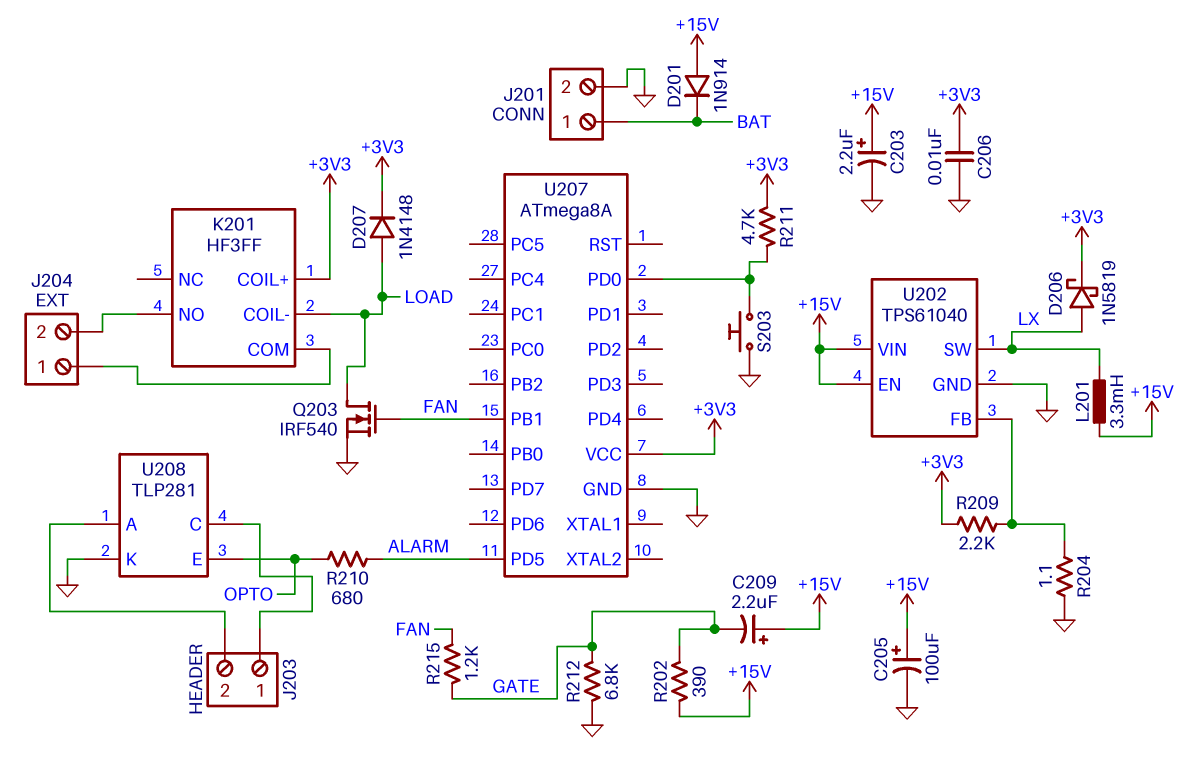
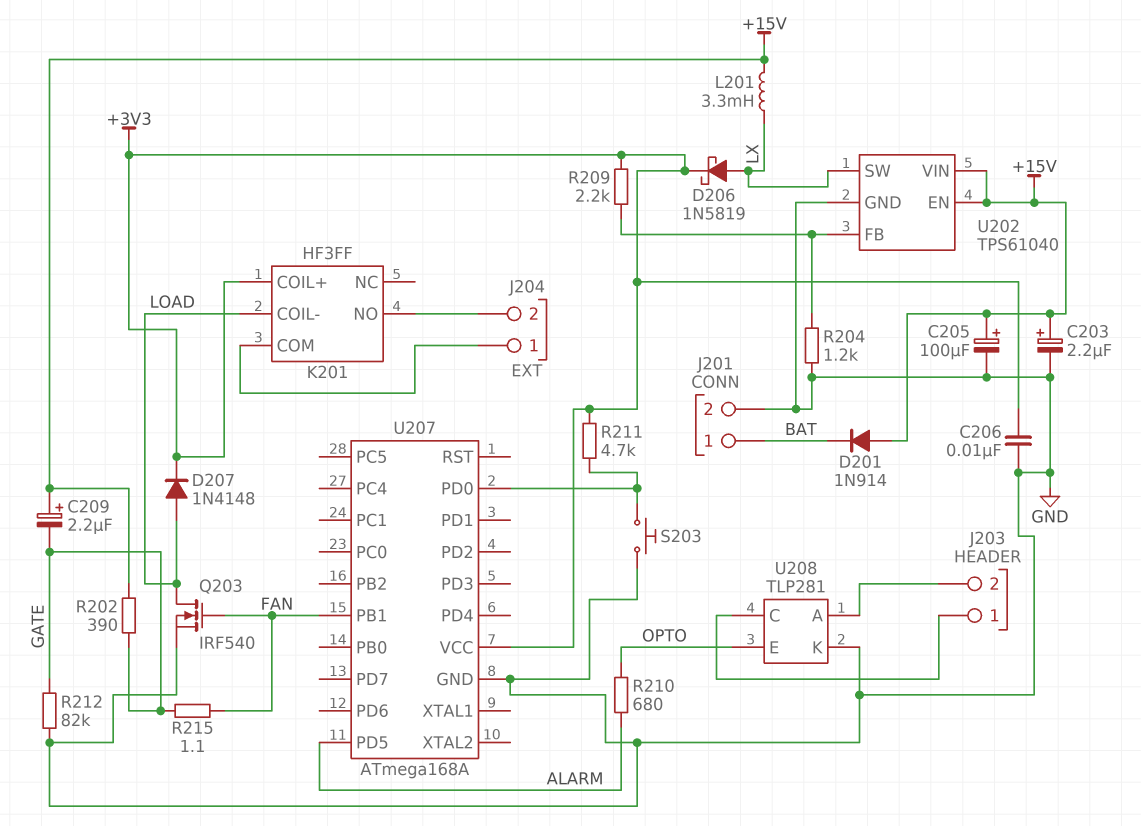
R204: 1.1 (GND, U202/FB) -> 1.2k (GND, U202/FB)
R212: 6.8k (GATE, GND) -> 82k (GATE, GND)
R215: 1.2k (FAN, GATE) -> 1.1 (FAN, GATE)
U207: ATmega8A -> ATmega168A

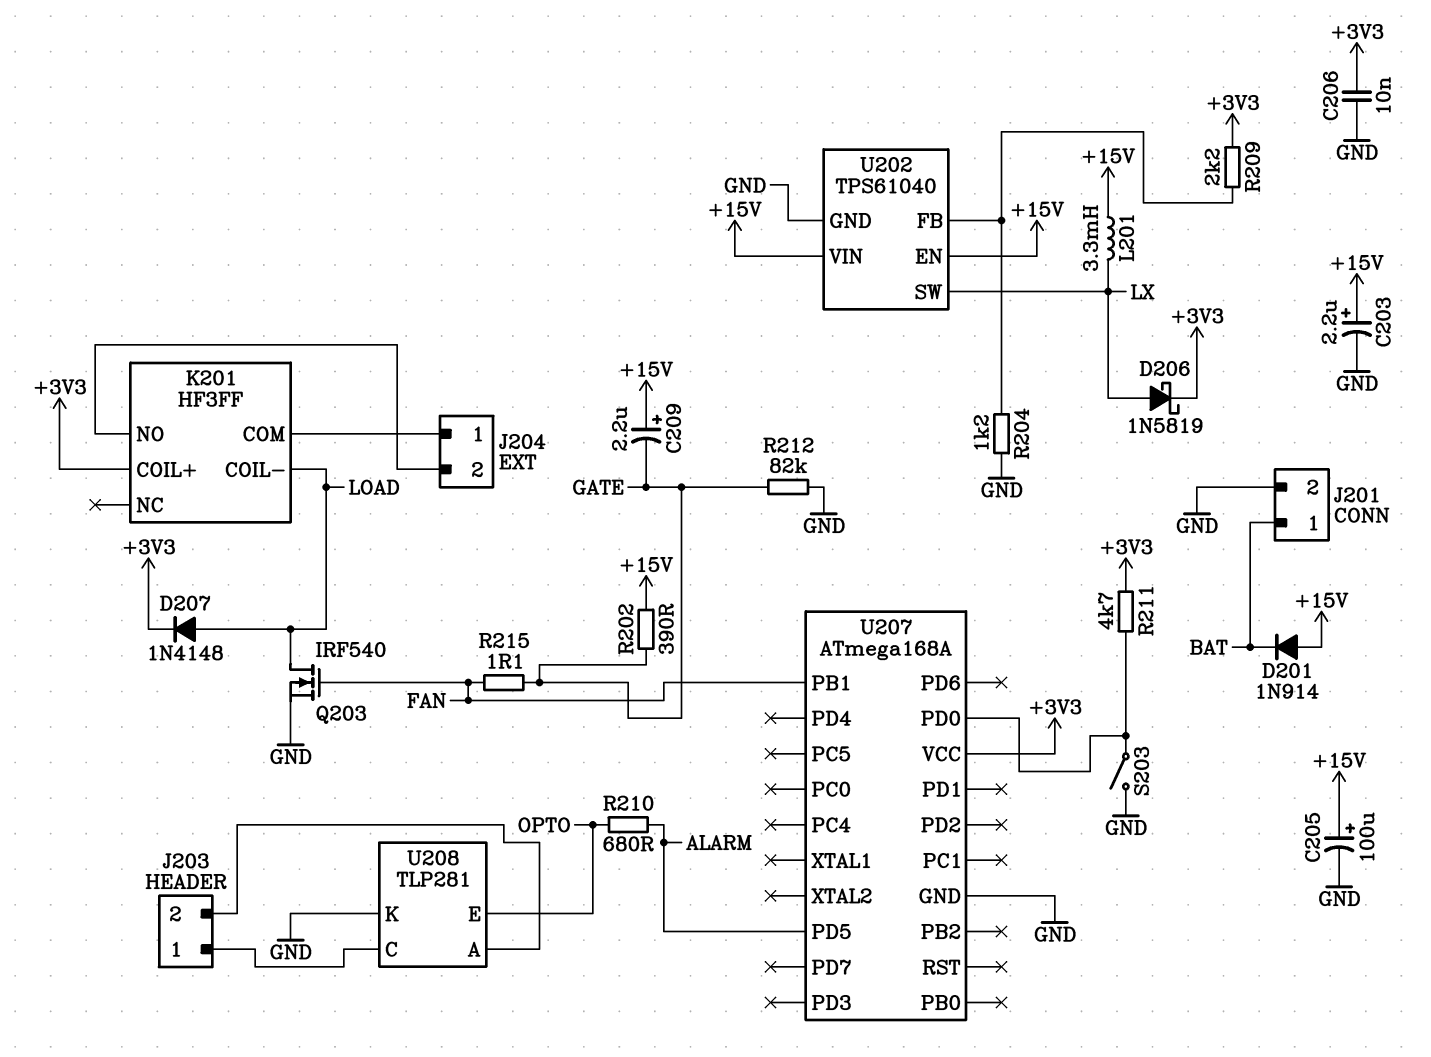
S203: button (GND, U207/PD0) -> switch (GND, U207/PD0)

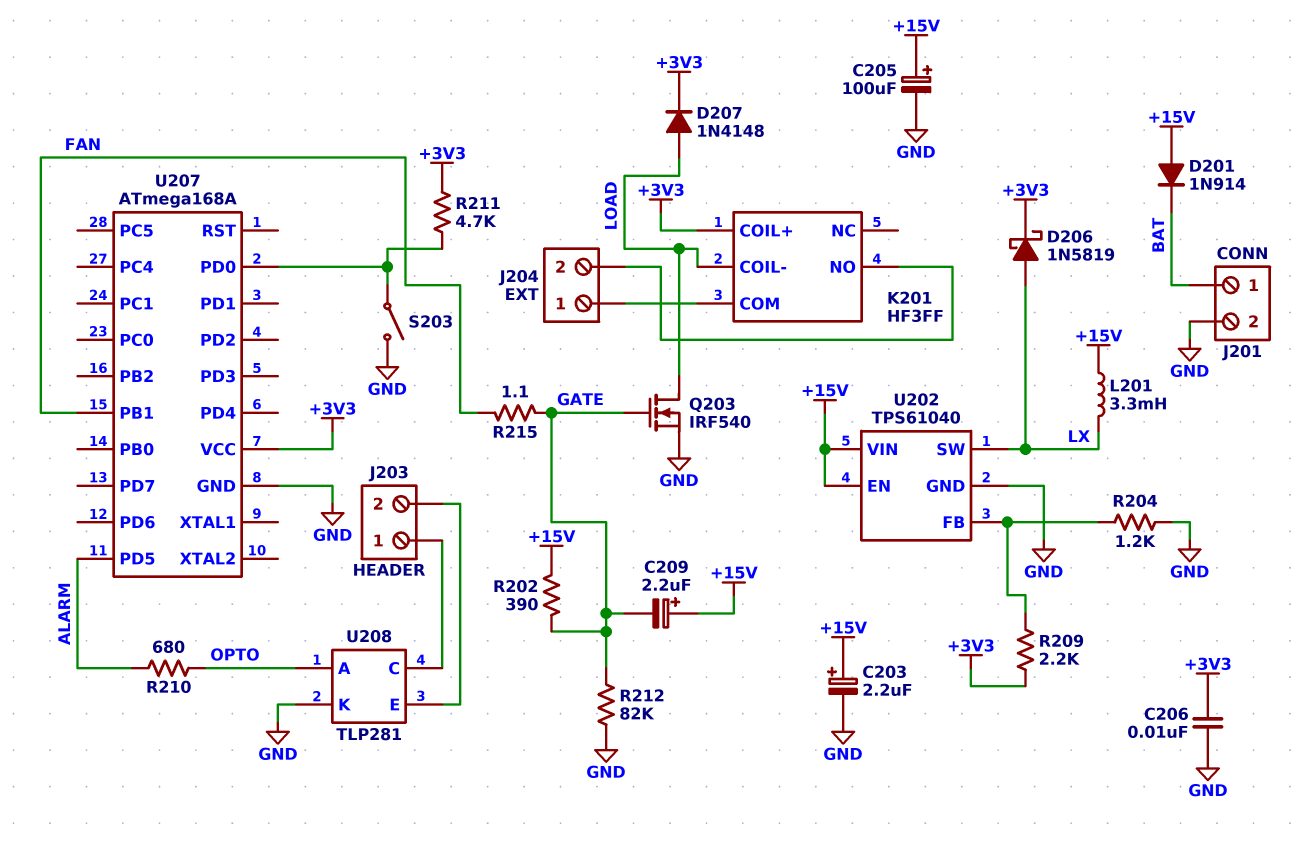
Q203: NMOS IRF540 (G FAN, D LOAD, S GND) -> NMOS IRF540 (G GATE, D LOAD, S GND)
U208 pin A: J203/2 -> OPTO
U208 pin E: OPTO -> J203/2

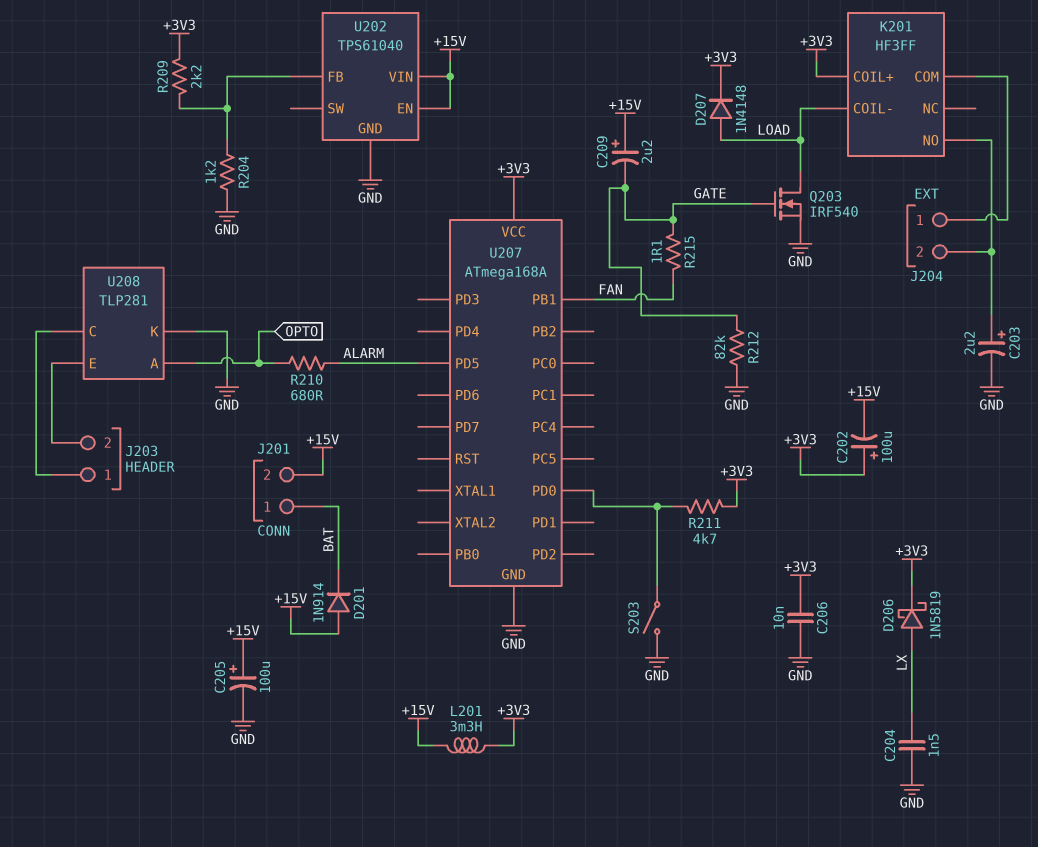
C202: none -> 100uF (plus +3V3, minus +15V)
C203: 2.2uF (plus +15V, minus GND) -> 2.2uF (plus J204/2, minus GND)
C204: none -> 1.5nF (GND, LX)
J201 pin 2: GND -> +15V
L201: 3.3mH (+15V, LX) -> 3.3mH (+3V3, +15V)
R202: 390 (+15V, GATE) -> none
U202 pin SW: LX -> none

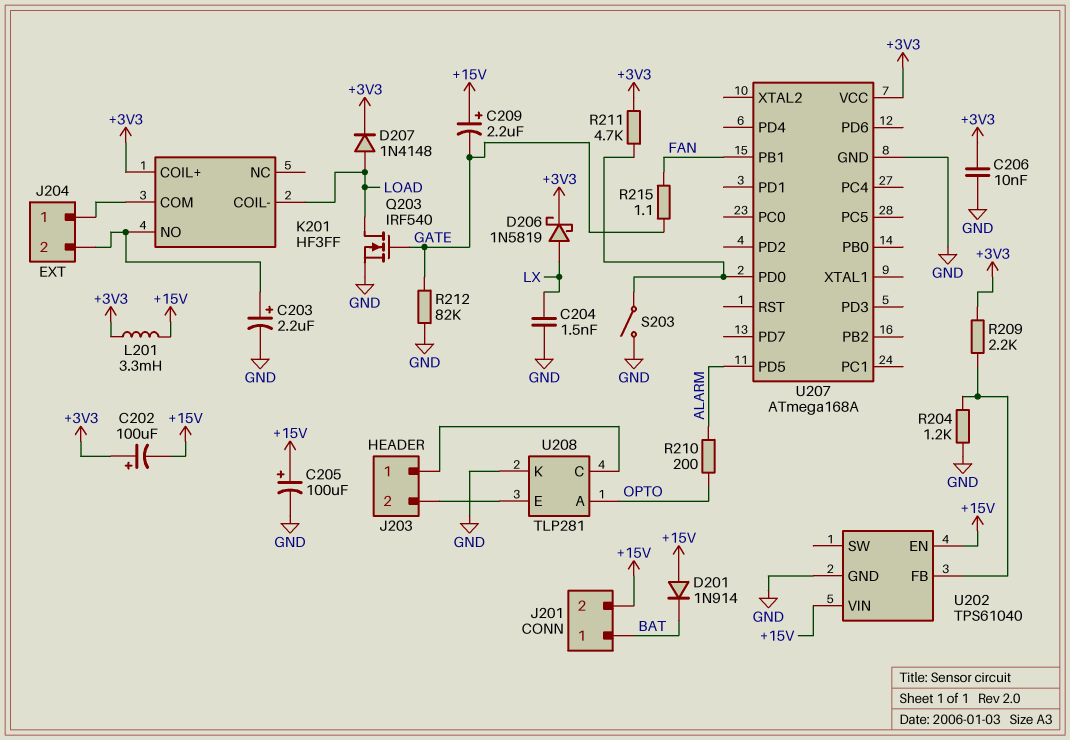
R210: 680 (ALARM, OPTO) -> 200 (ALARM, OPTO)

